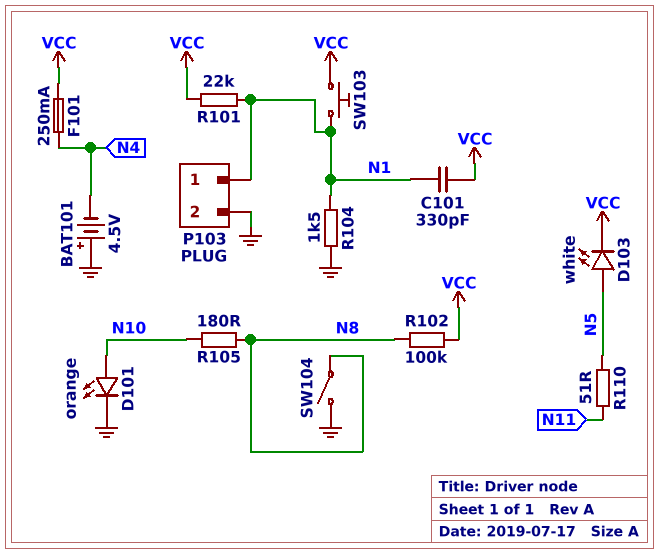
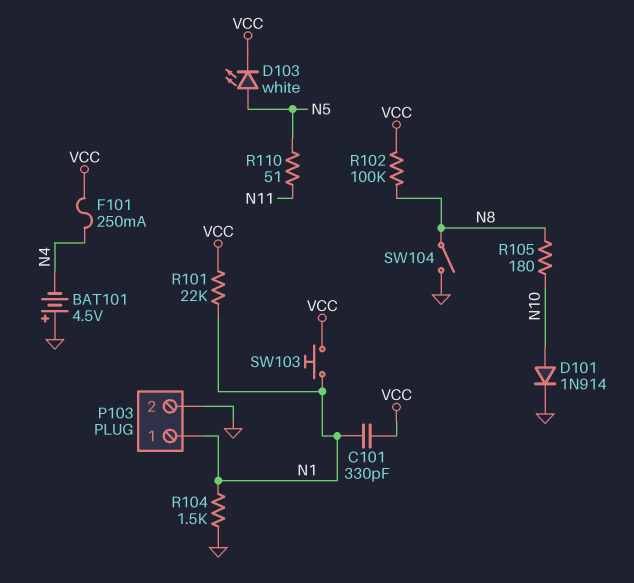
D101: LED orange (A N10, K GND) -> diode 1N914 (A N10, K GND)

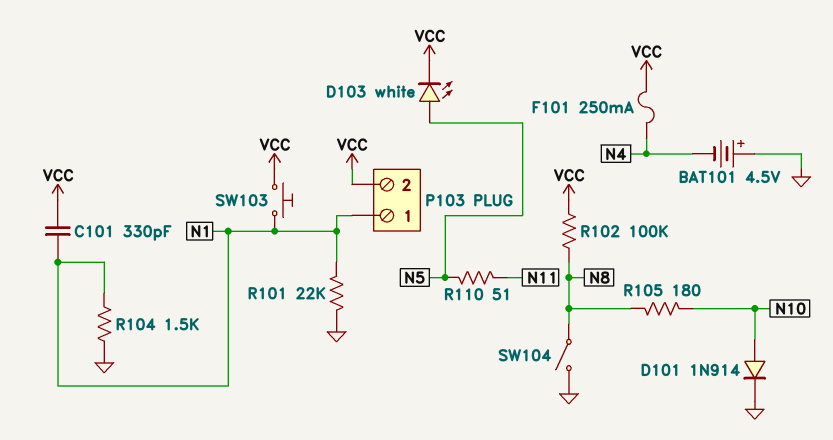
P103 pin 2: GND -> VCC
R101: 22k (N1, VCC) -> 22k (GND, N1)

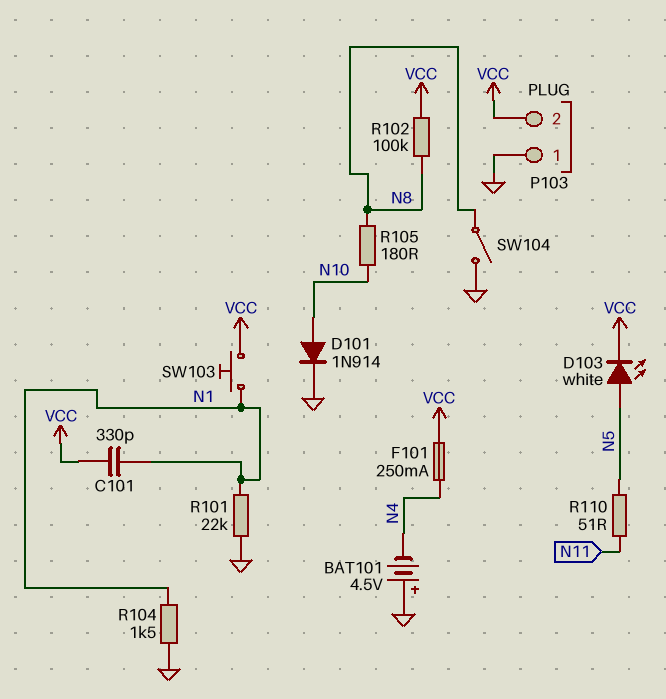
P103 pin 1: N1 -> GND

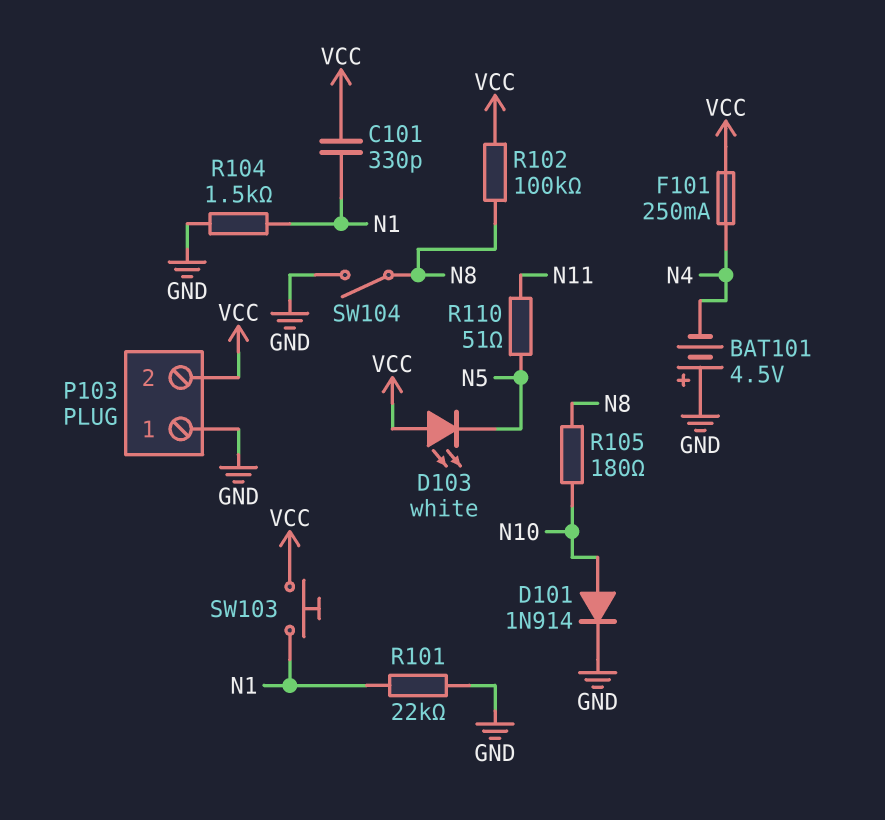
D103: LED white (A N5, K VCC) -> LED white (A VCC, K N5)

